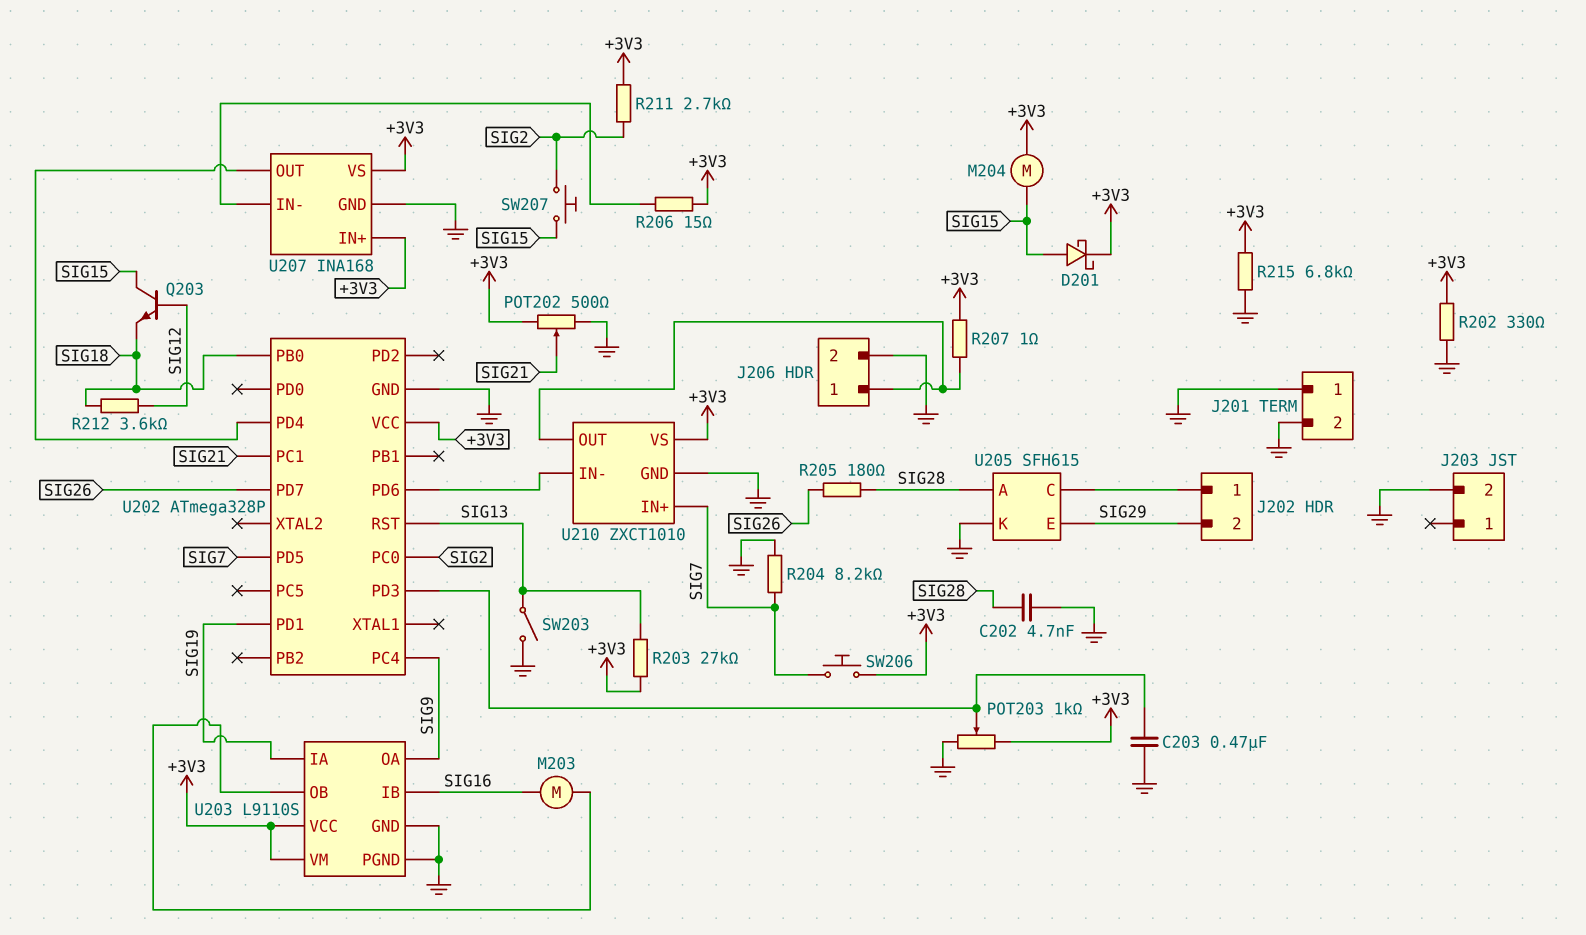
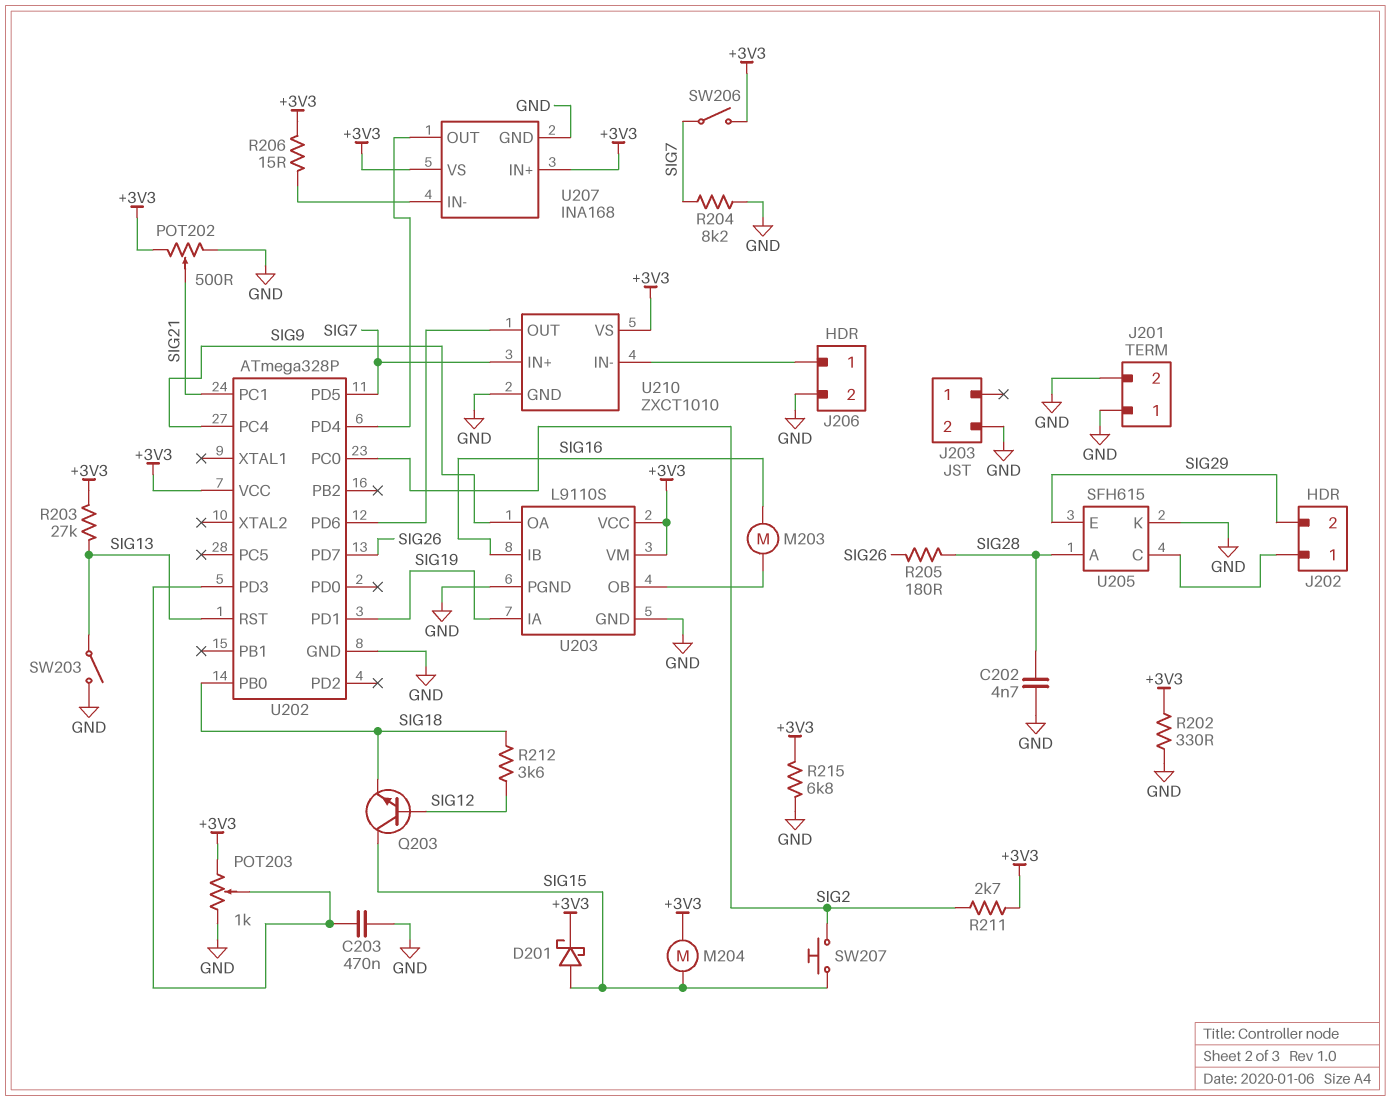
R207: 1 (+3V3, J206/1) -> none
SW206: button (+3V3, SIG7) -> switch (+3V3, SIG7)
U210 pin IN-: U202/PD6 -> J206/1
U210 pin OUT: J206/1 -> U202/PD6

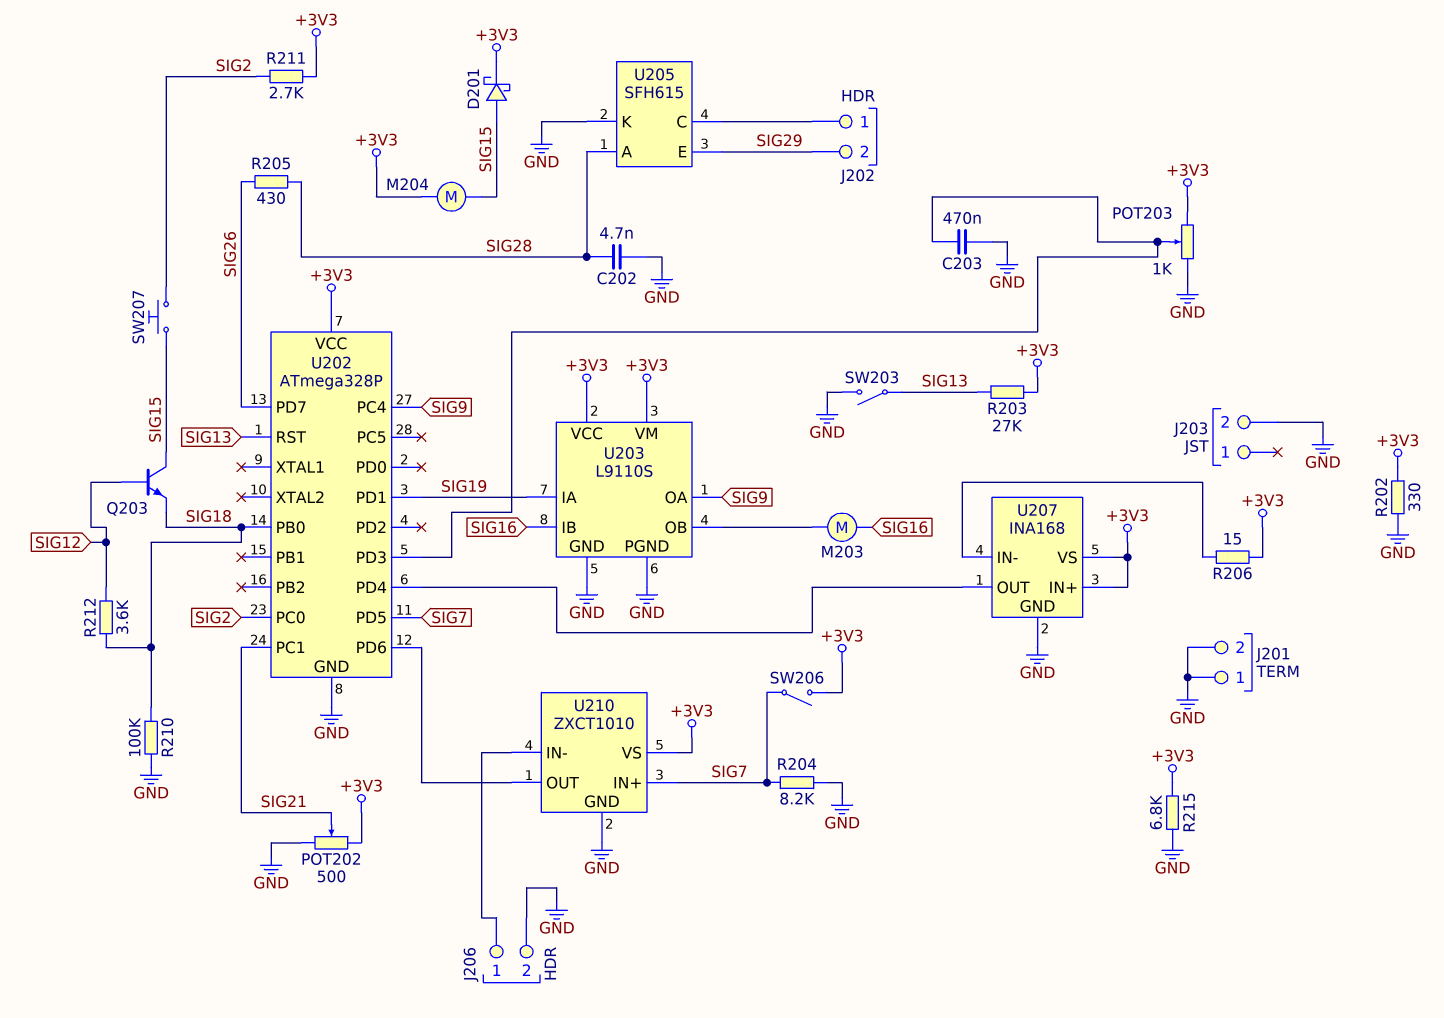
R205: 180 (SIG26, SIG28) -> 430 (SIG26, SIG28)
R210: none -> 100k (GND, SIG18)

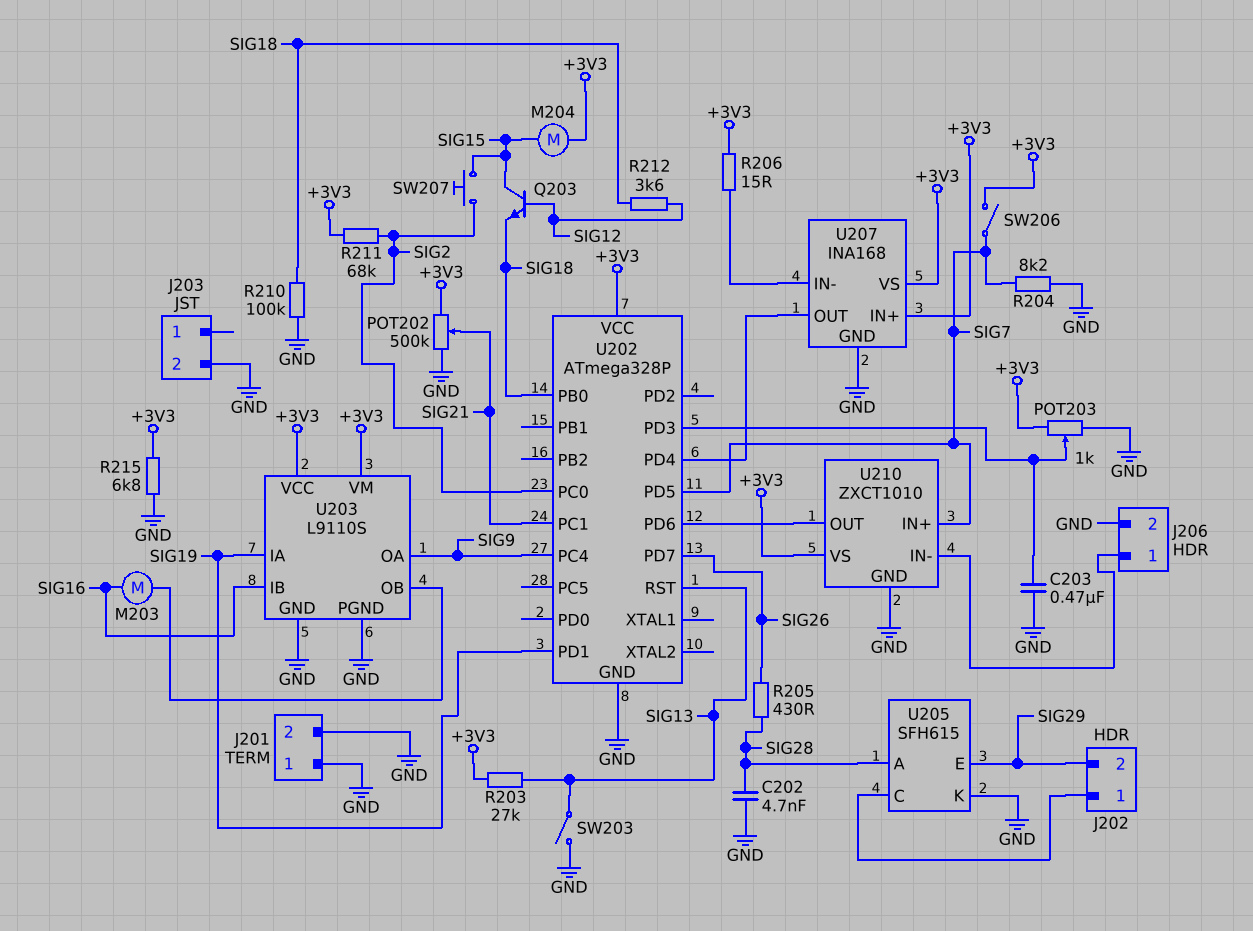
D201: schottky (A SIG15, K +3V3) -> none
POT202: 500 (+3V3, GND, wiper SIG21) -> 500k (+3V3, GND, wiper SIG21)
R202: 330 (+3V3, GND) -> none
R211: 2.7k (+3V3, SIG2) -> 68k (+3V3, SIG2)

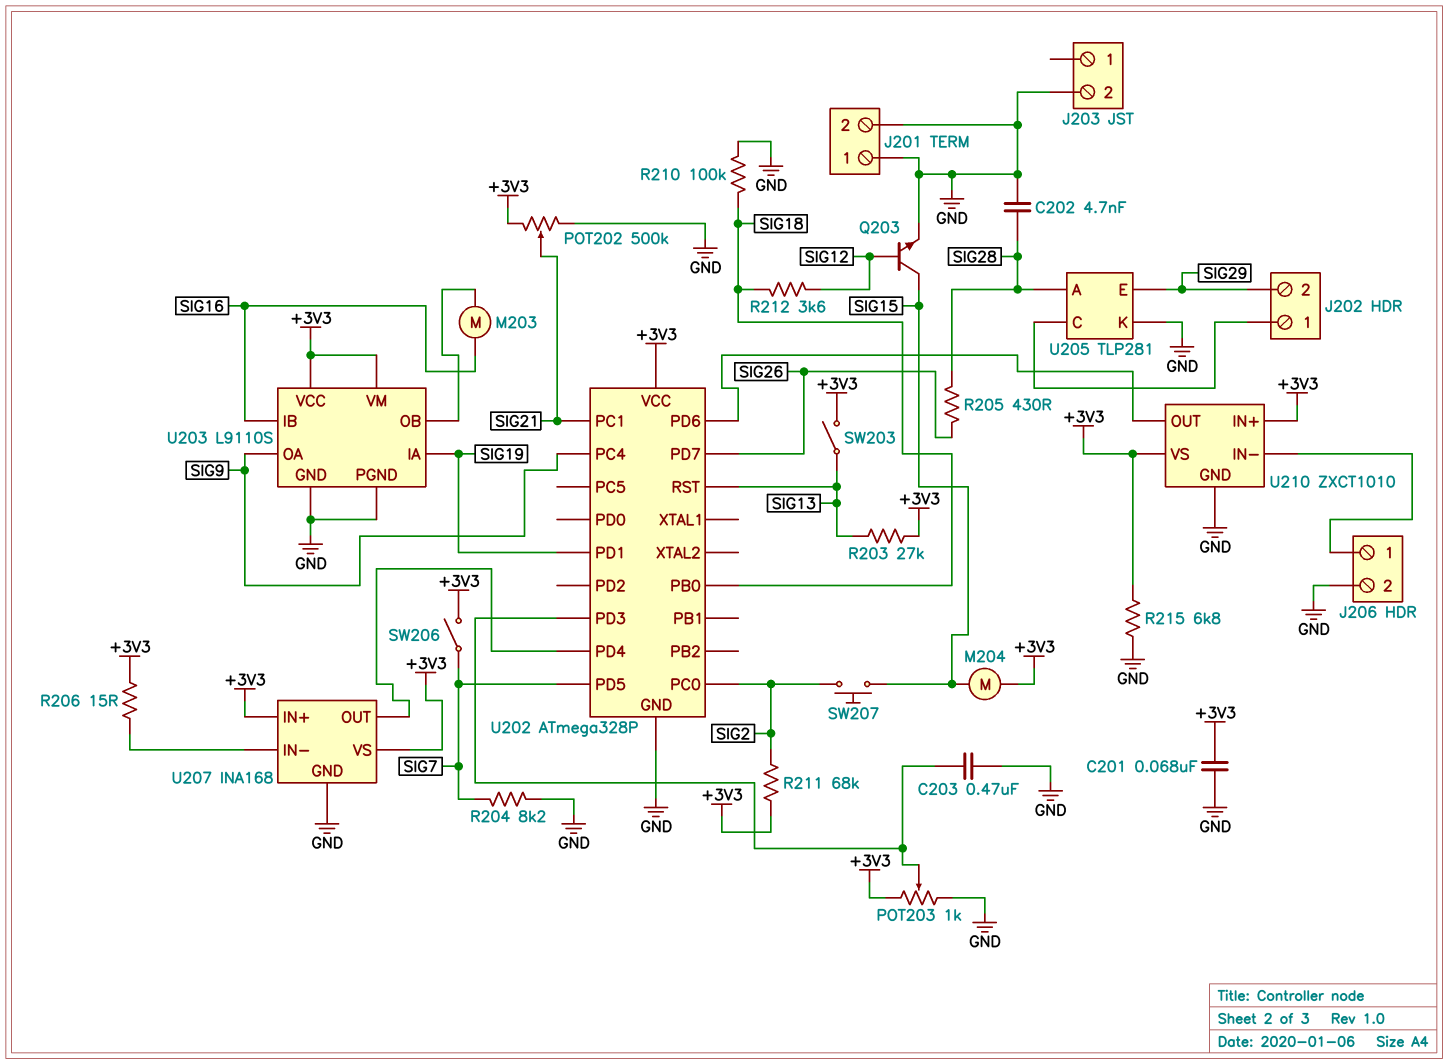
C201: none -> 68nF (+3V3, GND)
Q203: NPN (B SIG12, C SIG15, E SIG18) -> NPN (B SIG12, C SIG15, E GND)
SW203: switch (GND, SIG13) -> switch (+3V3, SIG13)
U205: SFH615 -> TLP281
U210 pin IN+: SIG7 -> +3V3

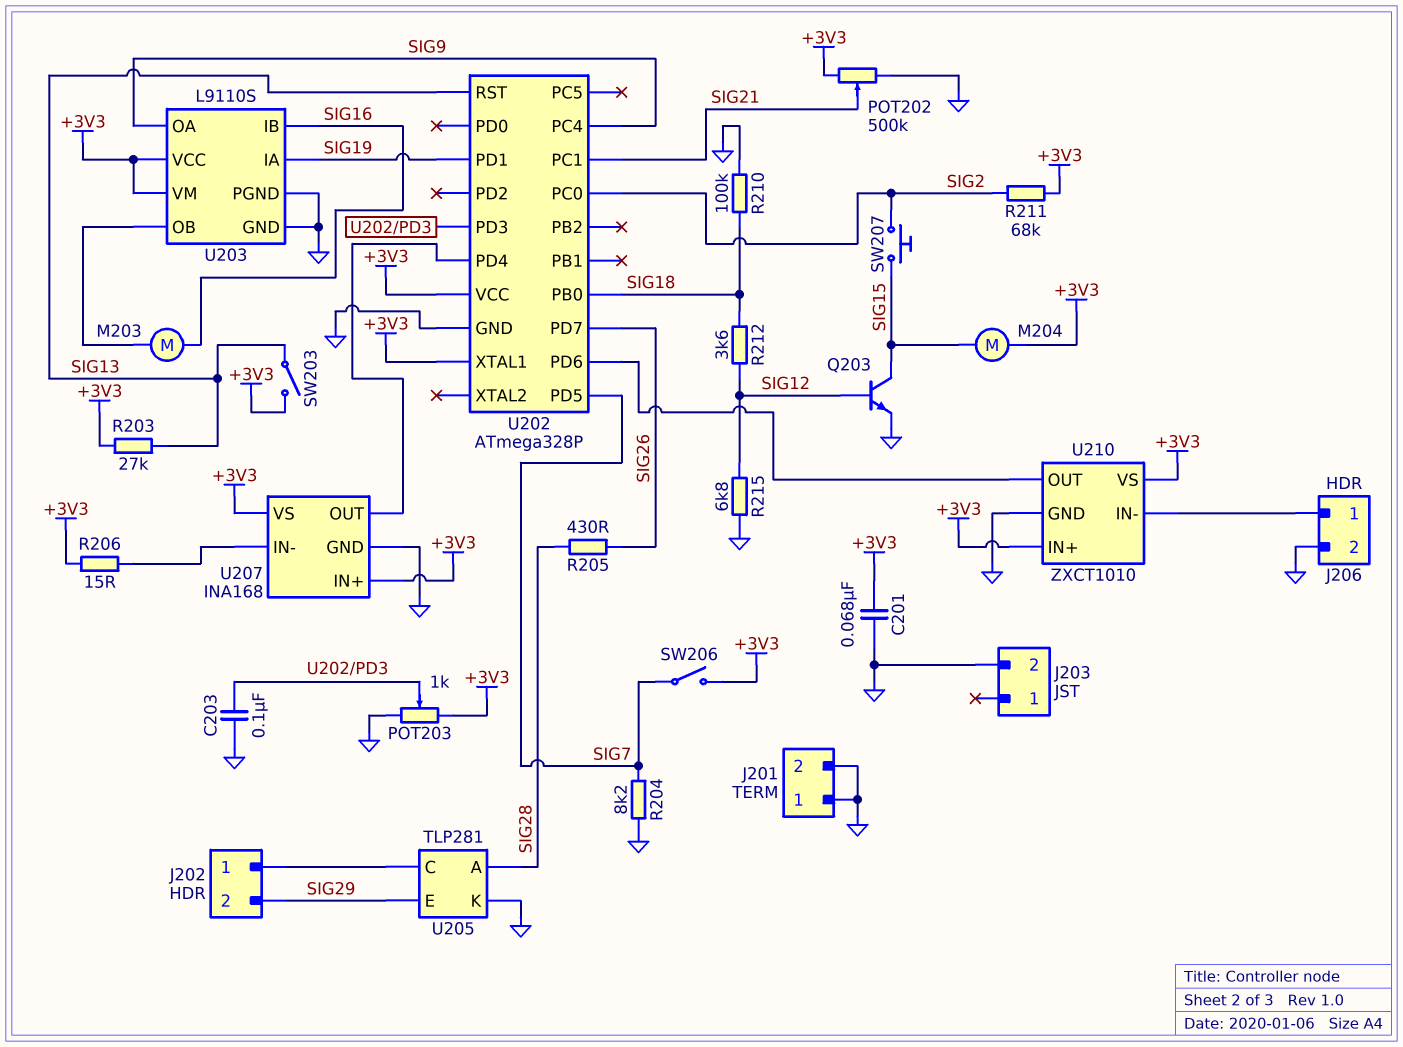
C202: 4.7nF (GND, SIG28) -> none
C203: 470nF (GND, U202/PD3) -> 100nF (GND, U202/PD3)
R215: 6.8k (+3V3, GND) -> 6.8k (GND, SIG12)
U202 pin XTAL1: none -> +3V3

